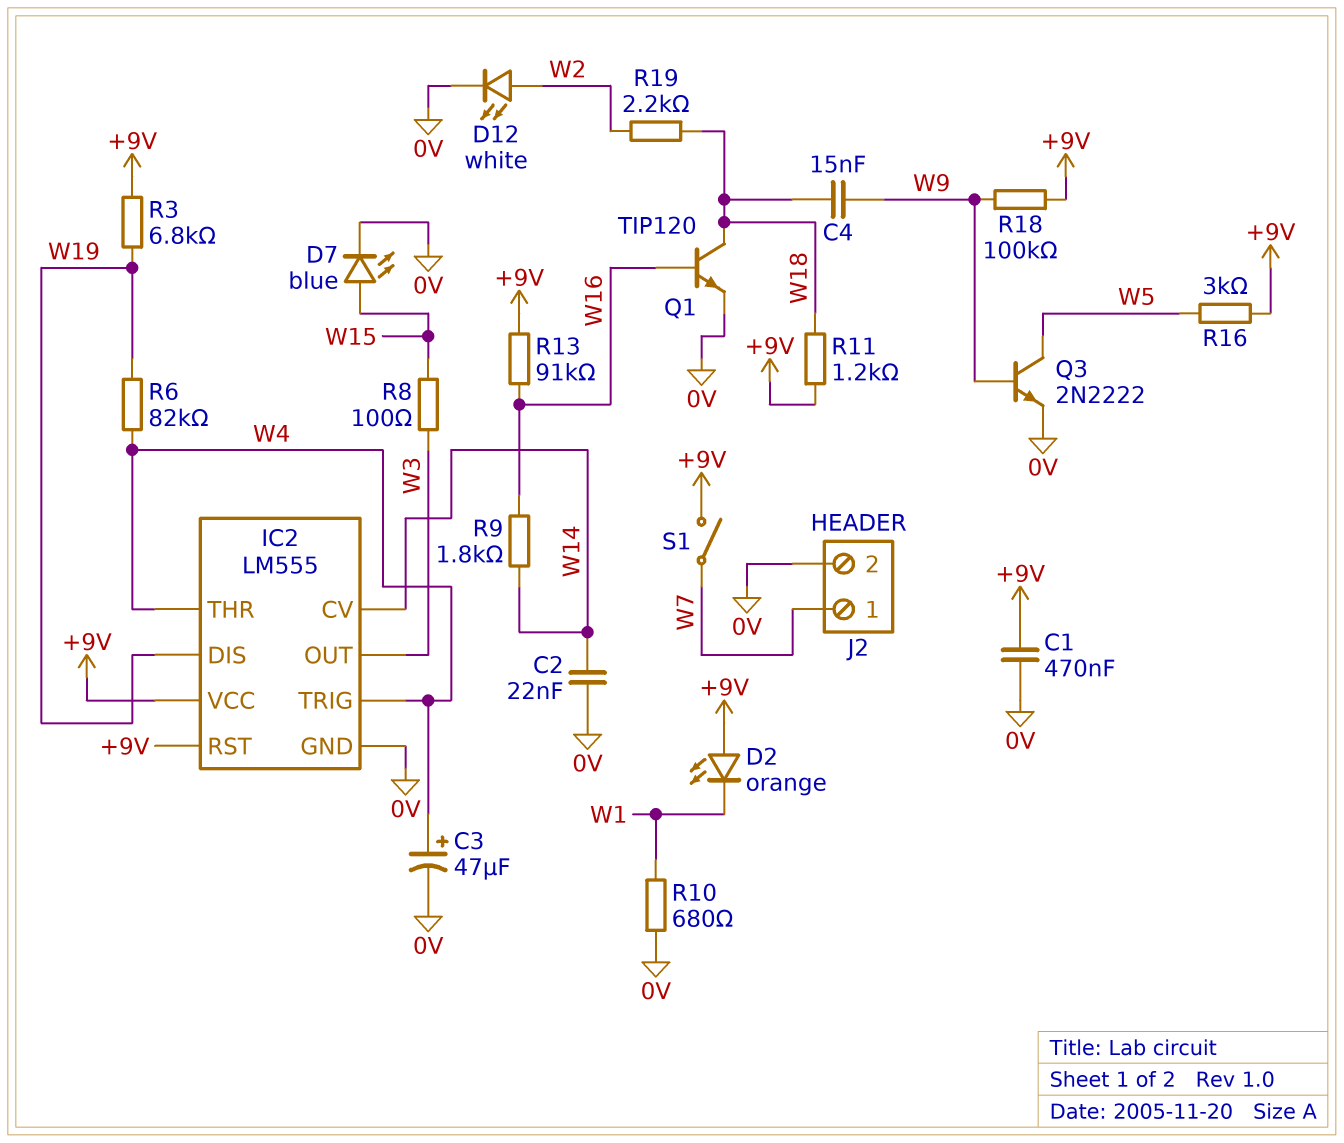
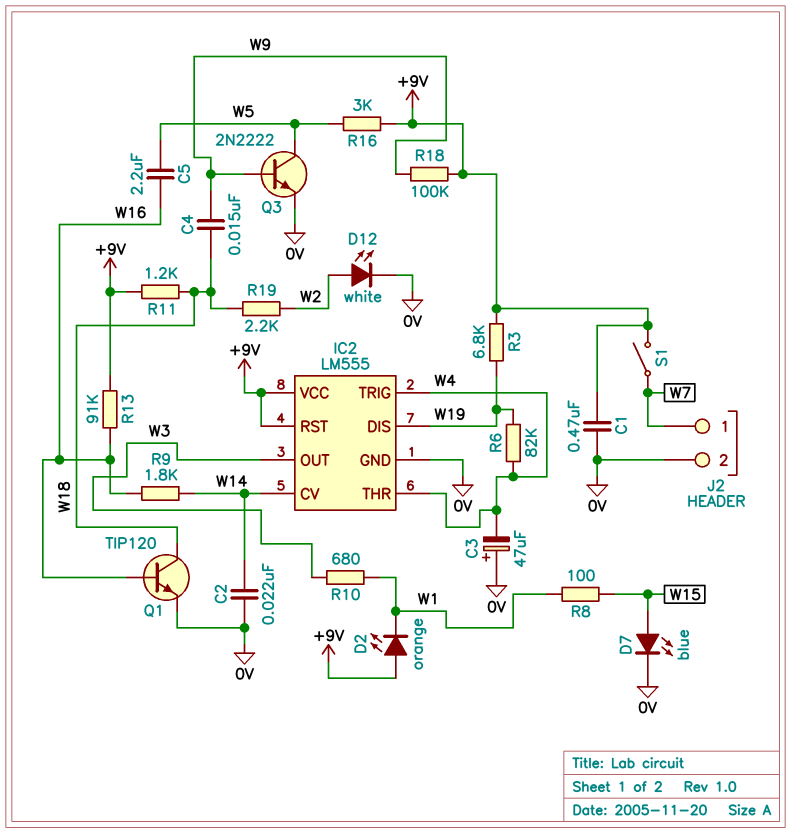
C3: 47uF (plus W4, minus 0V) -> 47uF (plus 0V, minus W4)
C5: none -> 2.2uF (W5, W16)
R8: 100 (W3, W15) -> 100 (W1, W15)
R10: 680 (0V, W1) -> 680 (W1, W3)

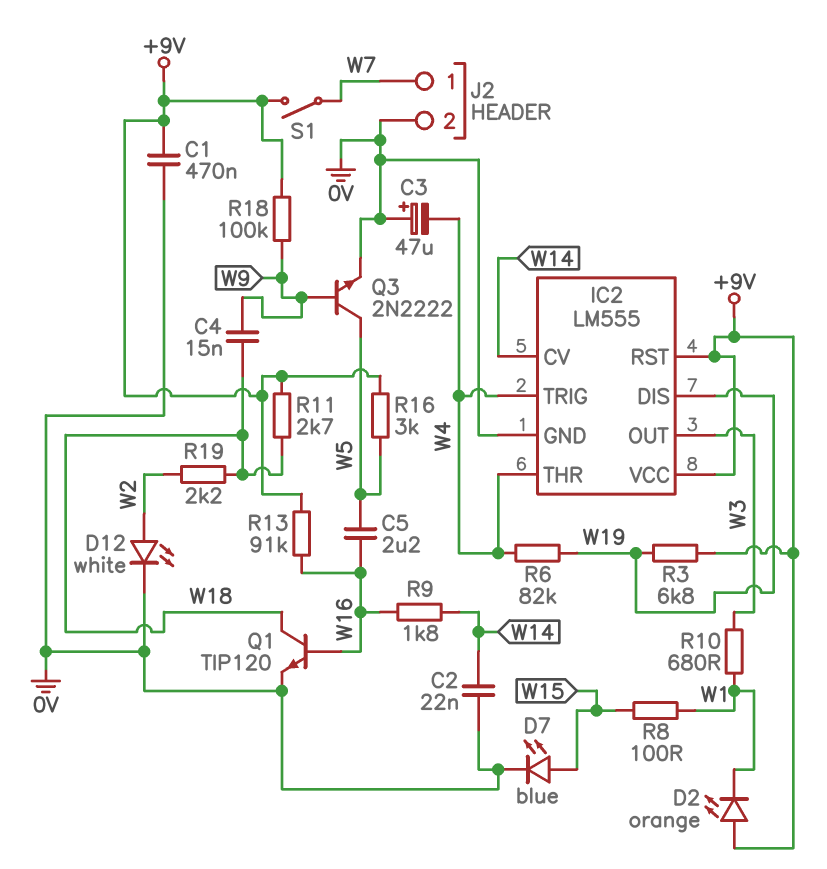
R11: 1.2k (+9V, W18) -> 2.7k (+9V, W18)

